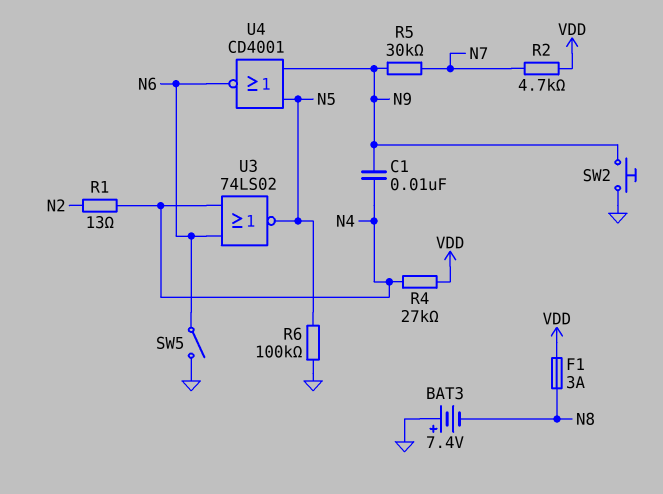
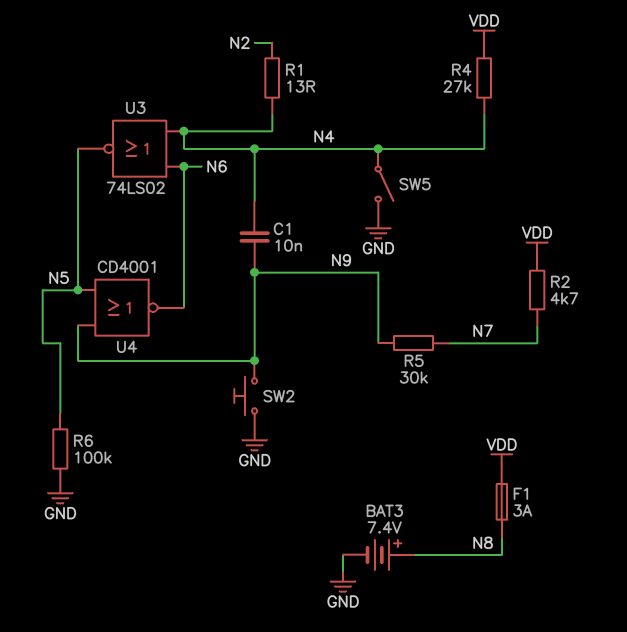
BAT3: 7.4V (plus GND, minus N8) -> 7.4V (plus N8, minus GND)
SW5: switch (GND, N6) -> switch (GND, N4)

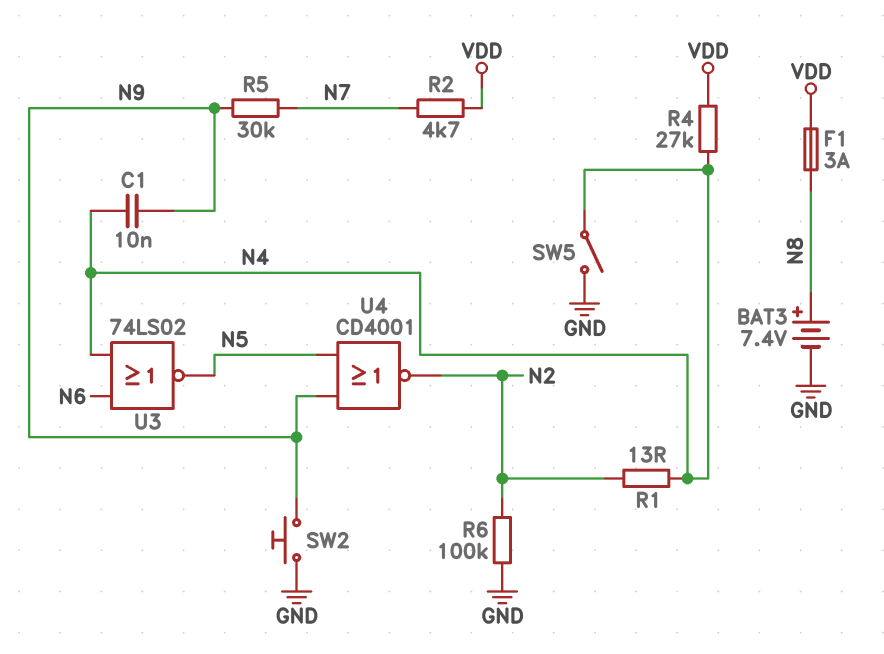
R6: 100k (GND, N5) -> 100k (GND, N2)
U4: NOR CD4001 (in N5, in N9, out N6) -> NOR CD4001 (in N5, in N9, out N2)

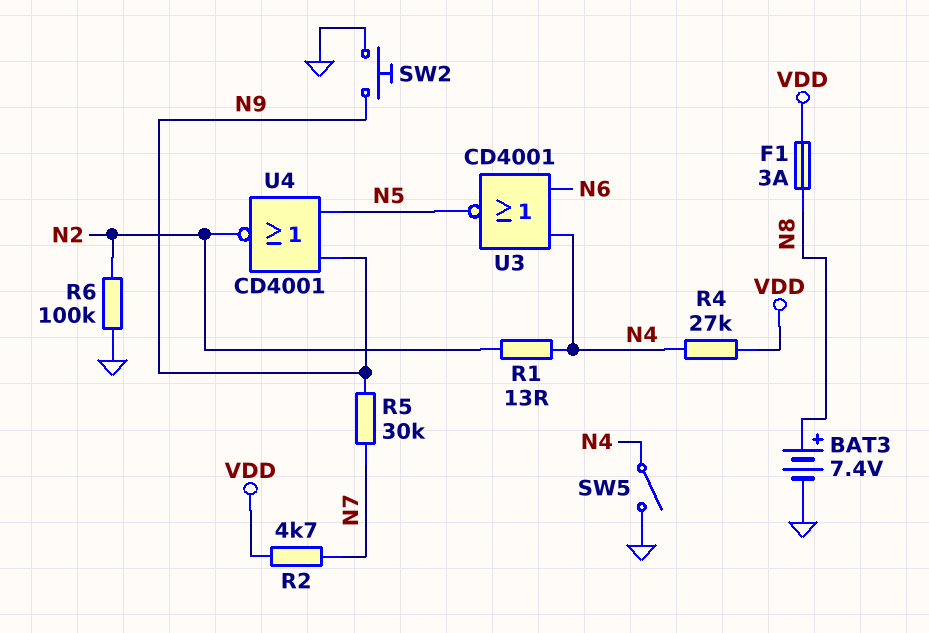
C1: 10nF (N4, N9) -> none
U3: NOR 74LS02 (in N4, in N6, out N5) -> NOR CD4001 (in N4, in N6, out N5)

